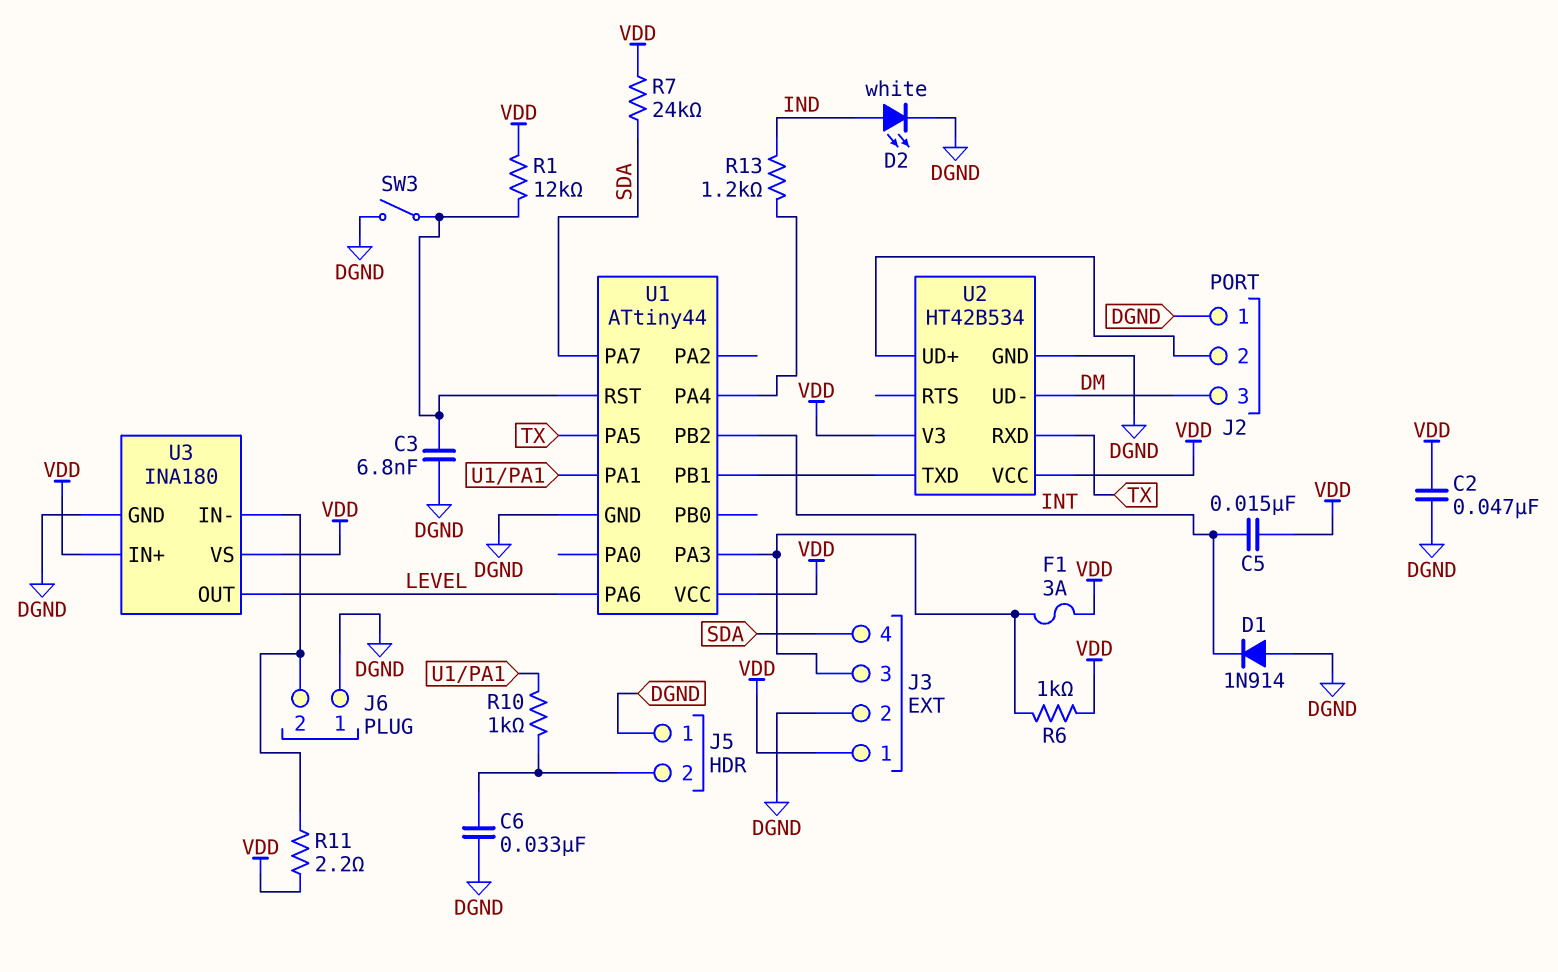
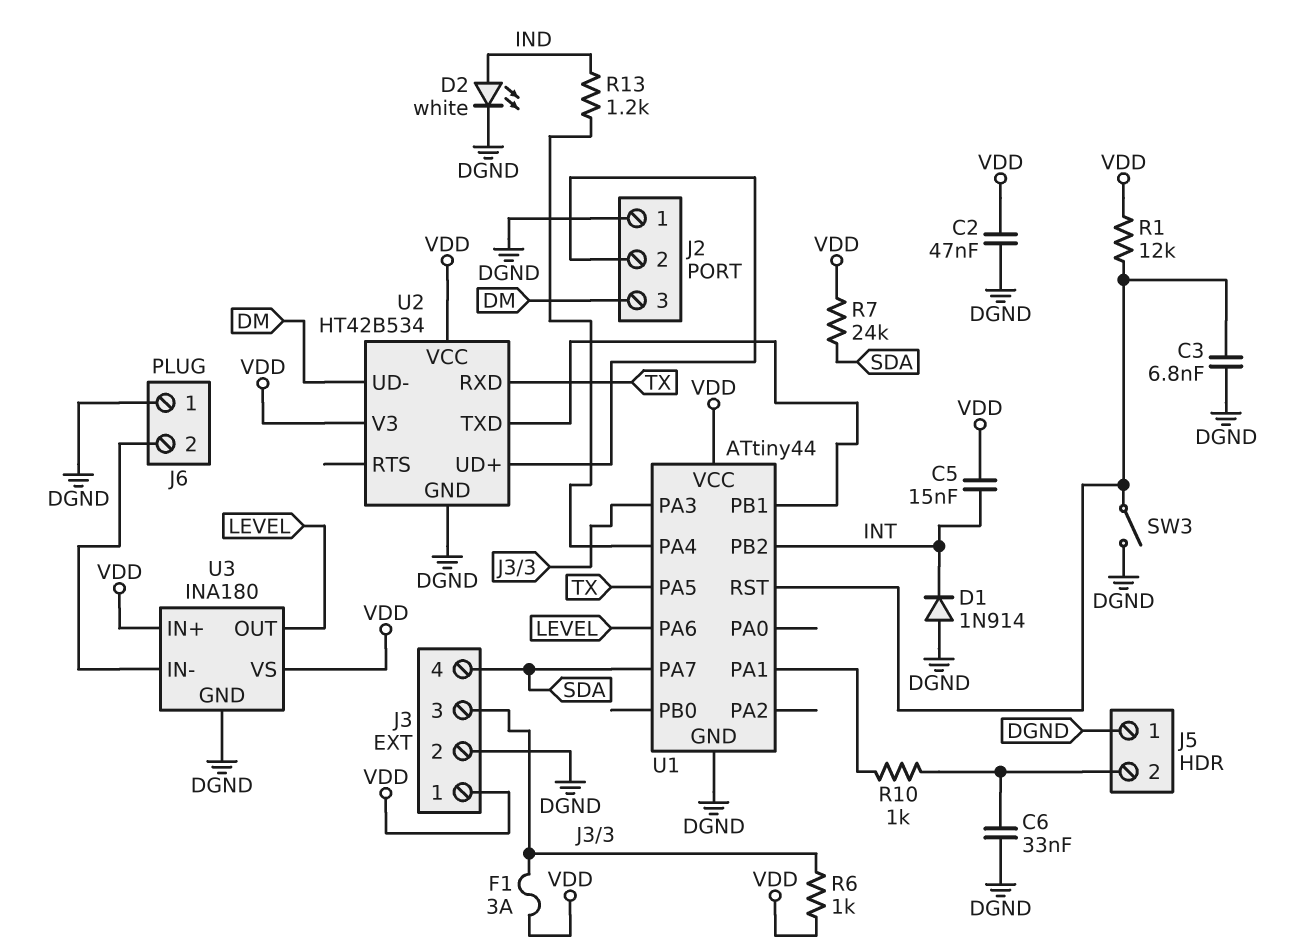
R11: 2.2 (J6/2, VDD) -> none

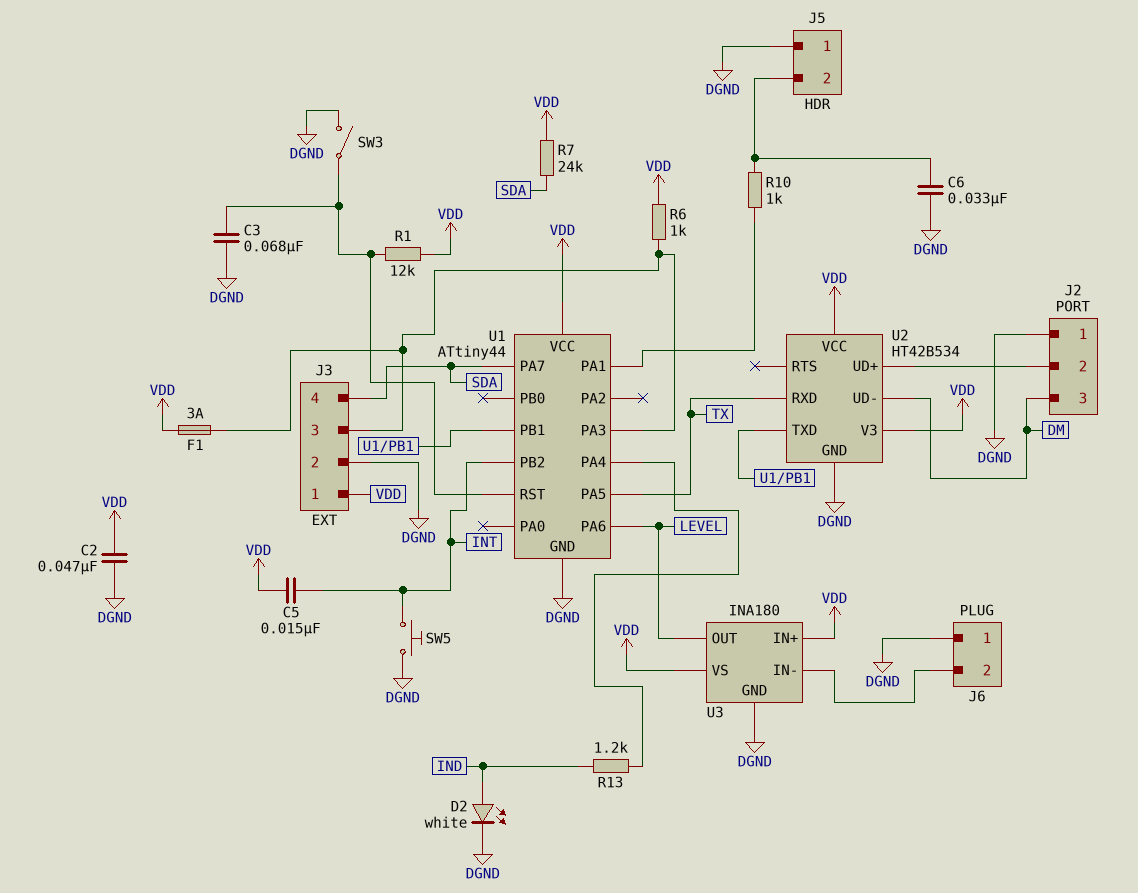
C3: 6.8nF (DGND, U1/RST) -> 68nF (DGND, U1/RST)
D1: diode 1N914 (A DGND, K INT) -> none
SW5: none -> button (DGND, INT)

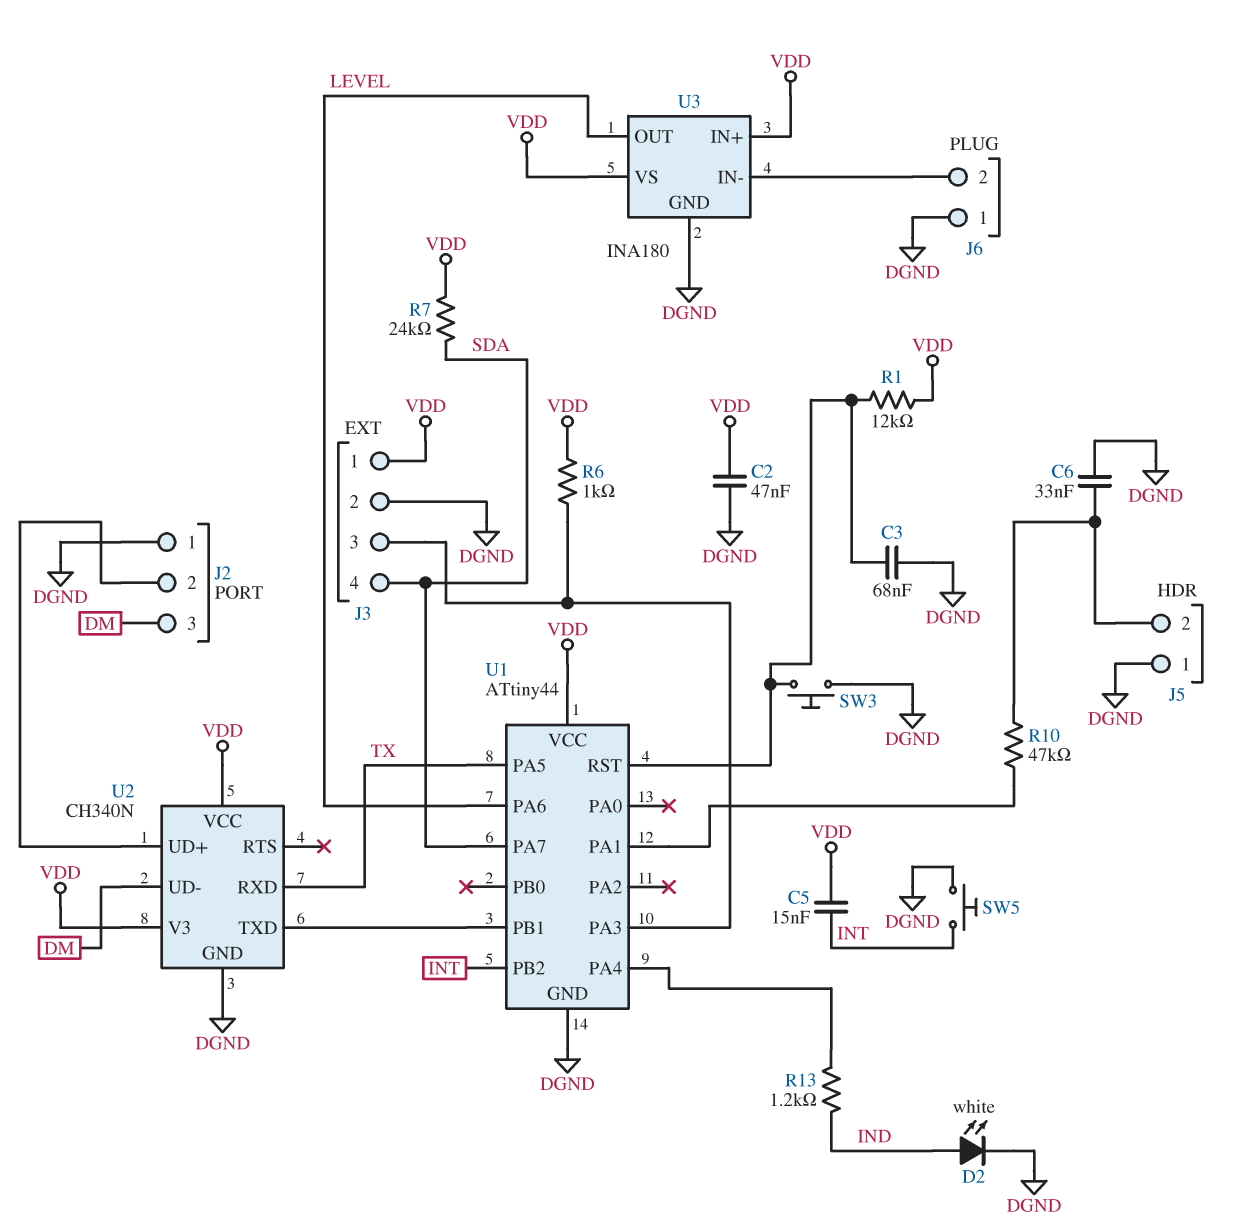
F1: 3A (J3/3, VDD) -> none
R10: 1k (J5/2, U1/PA1) -> 47k (J5/2, U1/PA1)
SW3: switch (DGND, U1/RST) -> button (DGND, U1/RST)
U2: HT42B534 -> CH340N

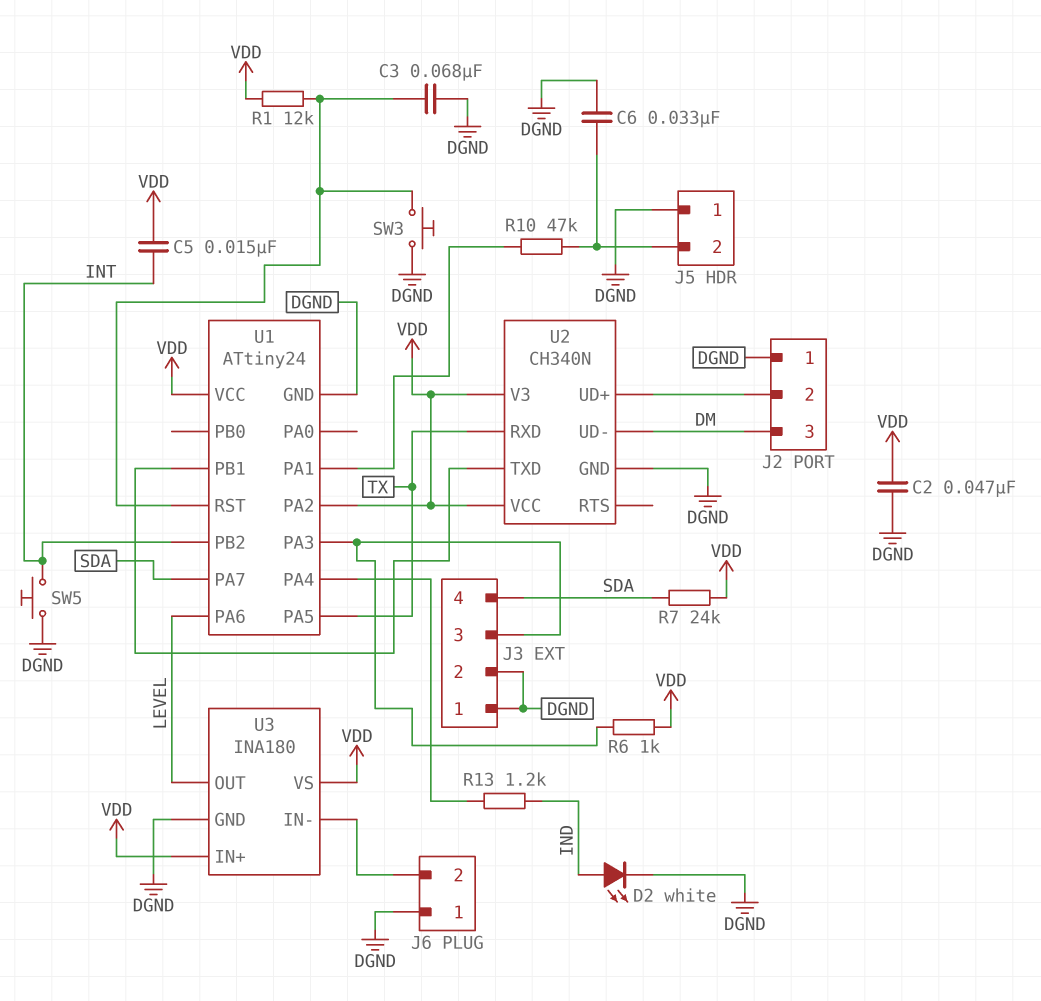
J3 pin 1: VDD -> DGND
U1: ATtiny44 -> ATtiny24
U1 pin PA2: none -> VDD

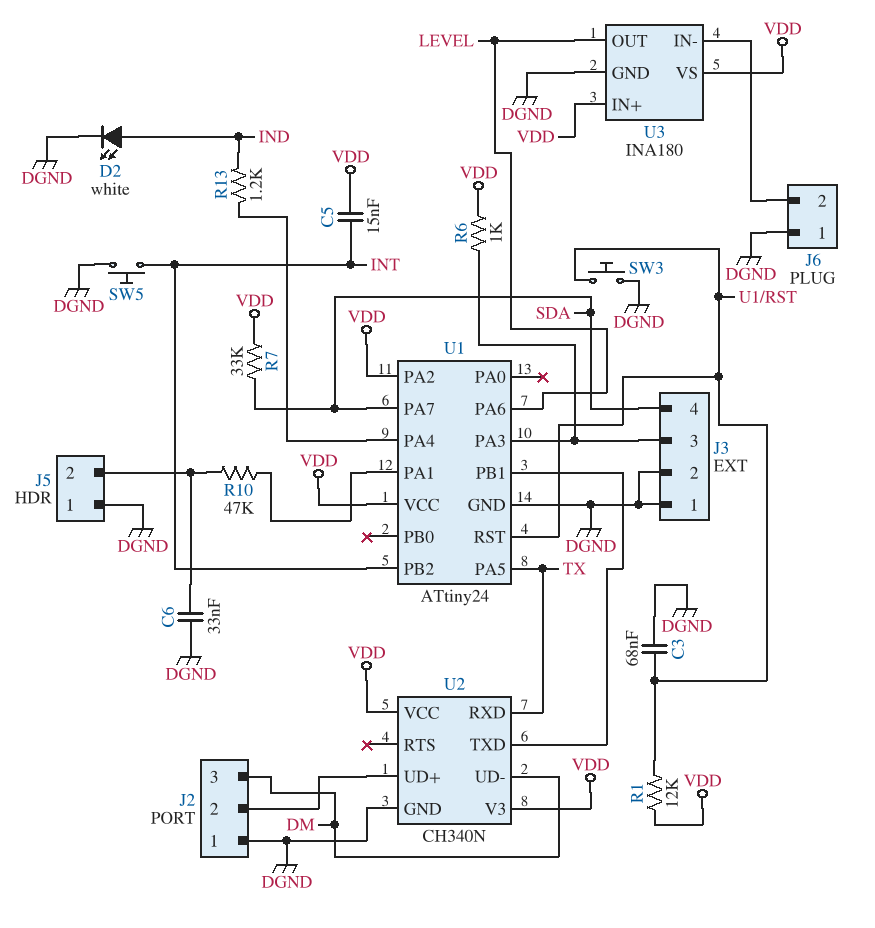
C2: 47nF (DGND, VDD) -> none
R7: 24k (SDA, VDD) -> 33k (SDA, VDD)

